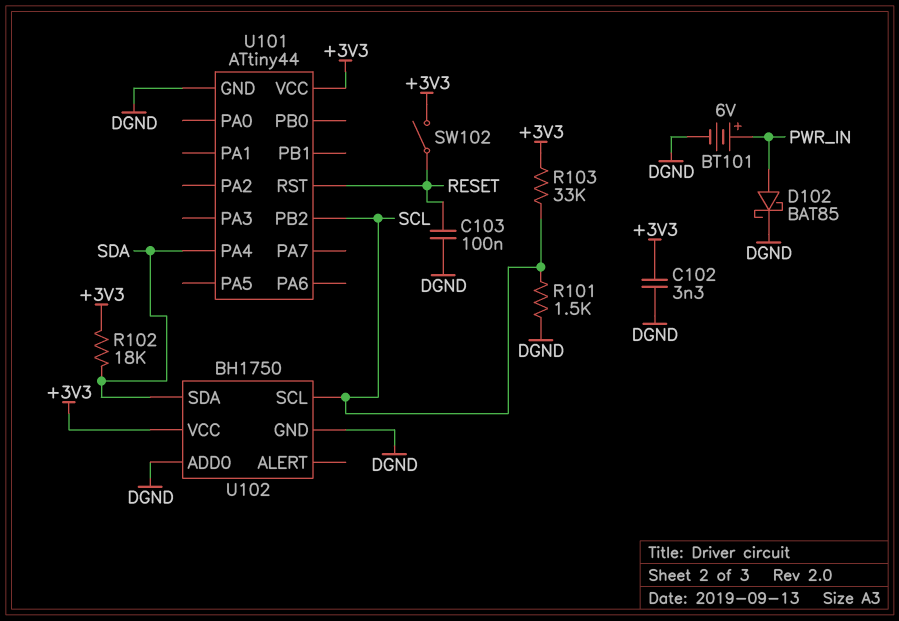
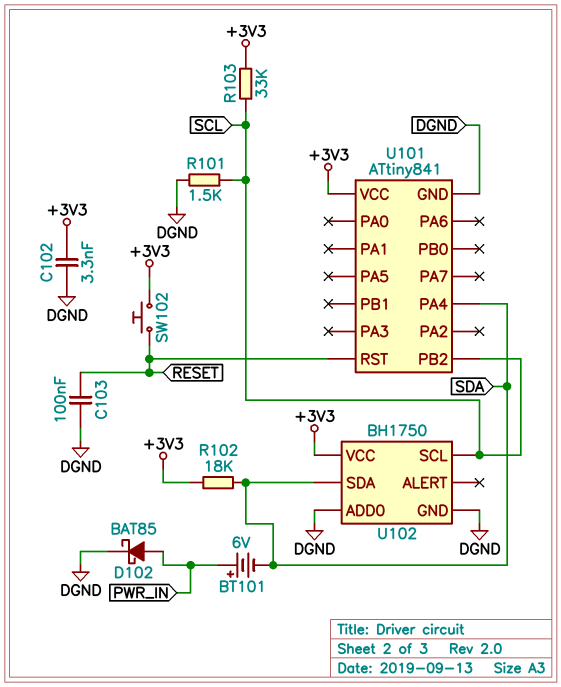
BT101: 6V (plus PWR_IN, minus DGND) -> 6V (plus PWR_IN, minus SDA)
SW102: switch (+3V3, RESET) -> button (+3V3, RESET)
U101: ATtiny44 -> ATtiny841

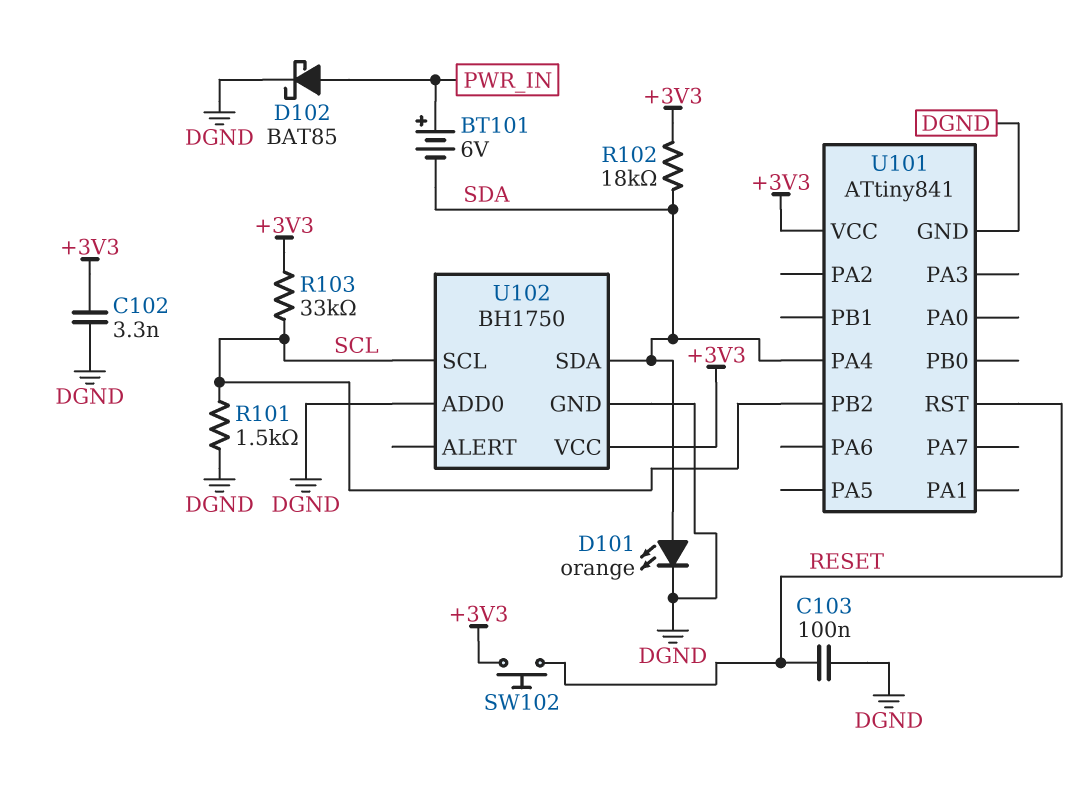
D101: none -> LED orange (A SDA, K DGND)

